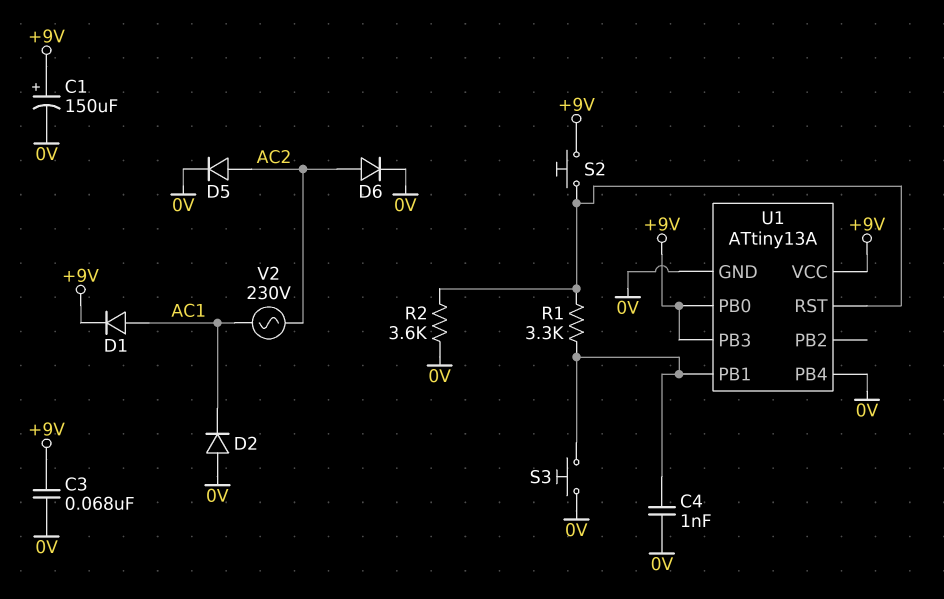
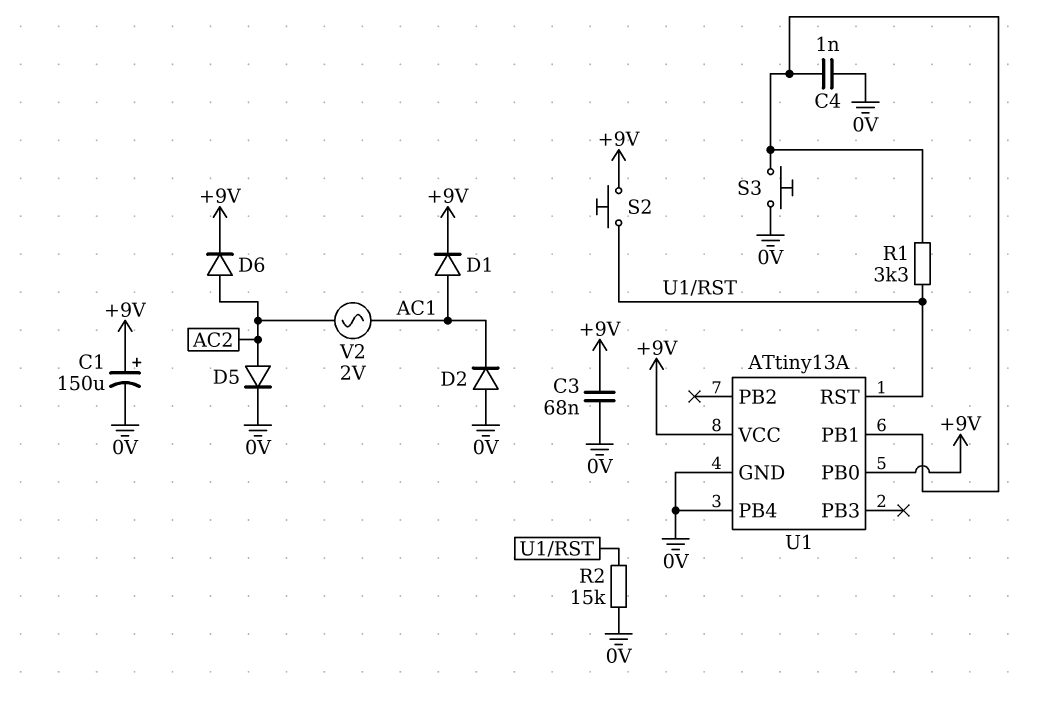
D6: diode (A AC2, K 0V) -> diode (A AC2, K +9V)
R2: 3.6k (0V, U1/RST) -> 15k (0V, U1/RST)
U1 pin PB3: +9V -> none
V2: AC 230V (AC1, AC2) -> AC 2V (AC1, AC2)

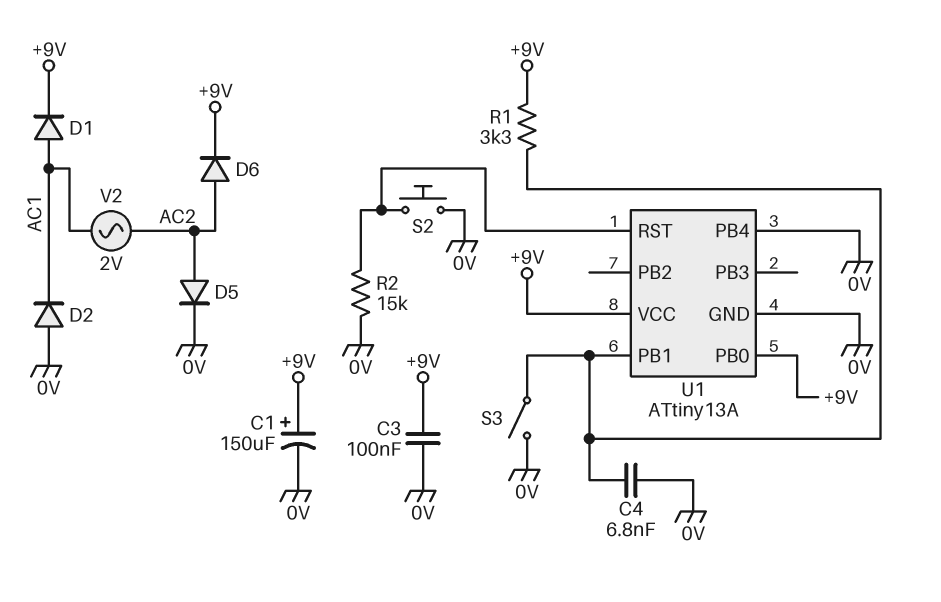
C3: 68nF (+9V, 0V) -> 100nF (+9V, 0V)
C4: 1nF (0V, U1/PB1) -> 6.8nF (0V, U1/PB1)
R1: 3.3k (U1/PB1, U1/RST) -> 3.3k (+9V, U1/PB1)
S2: button (+9V, U1/RST) -> button (0V, U1/RST)
S3: button (0V, U1/PB1) -> switch (0V, U1/PB1)

